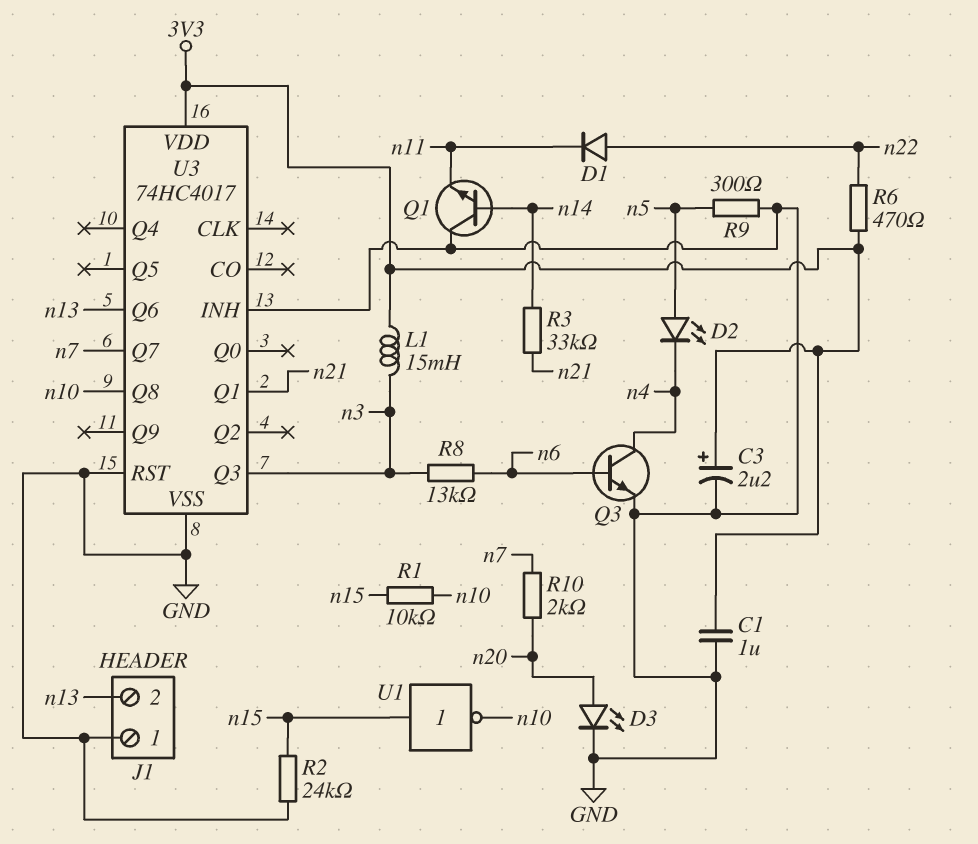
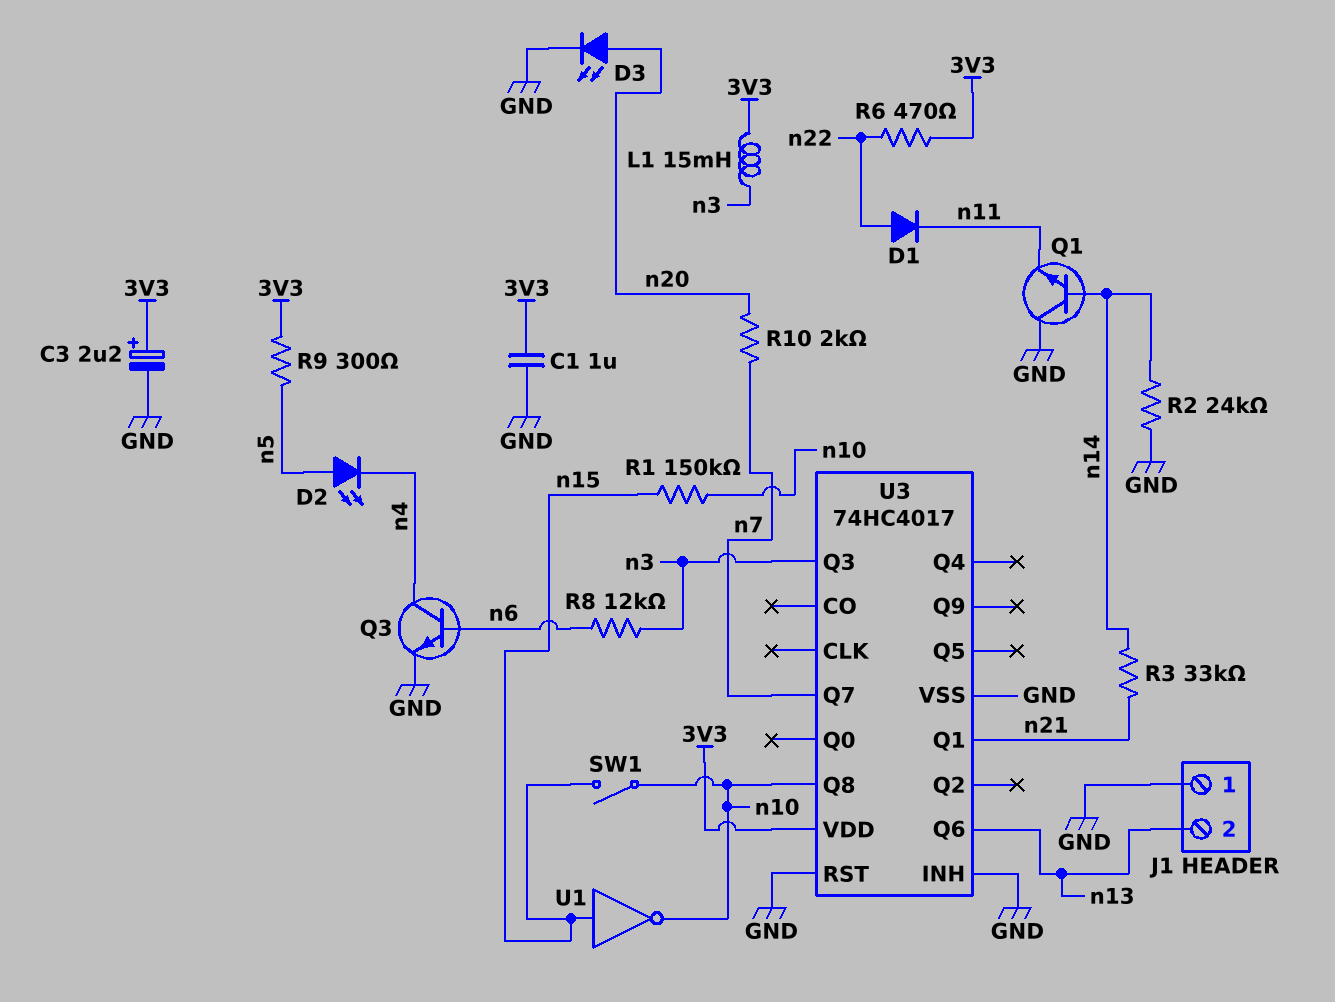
R1: 10k (n10, n15) -> 150k (n10, n15)
R2: 24k (GND, n15) -> 24k (GND, n14)
R8: 13k (n3, n6) -> 12k (n3, n6)
R9: 300 (GND, n5) -> 300 (3V3, n5)
SW1: none -> switch (n10, n15)

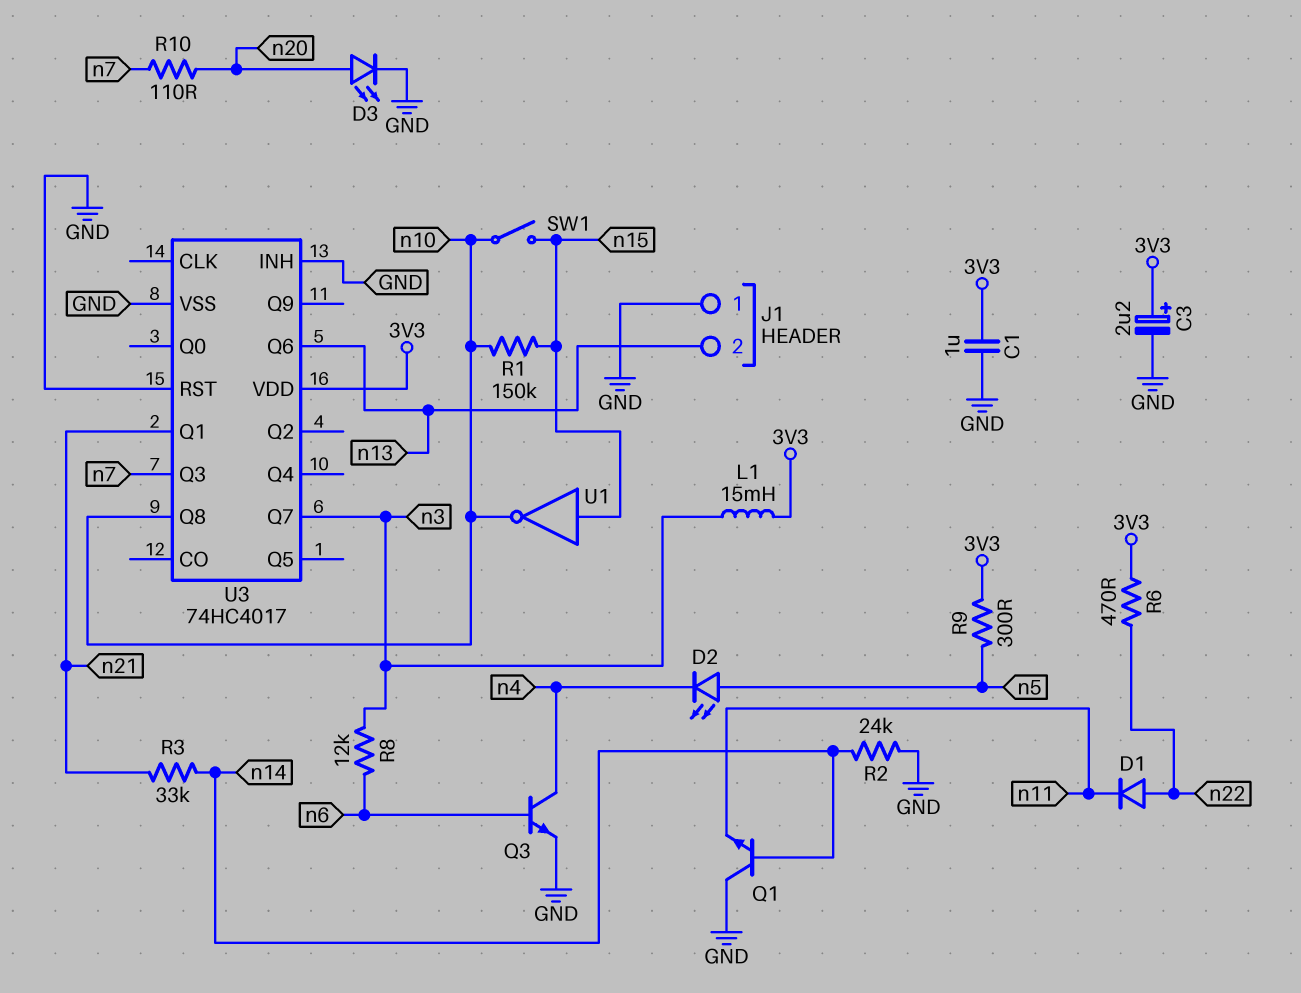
R10: 2k (n7, n20) -> 110 (n7, n20)
U3 pin Q3: n3 -> n7
U3 pin Q7: n7 -> n3

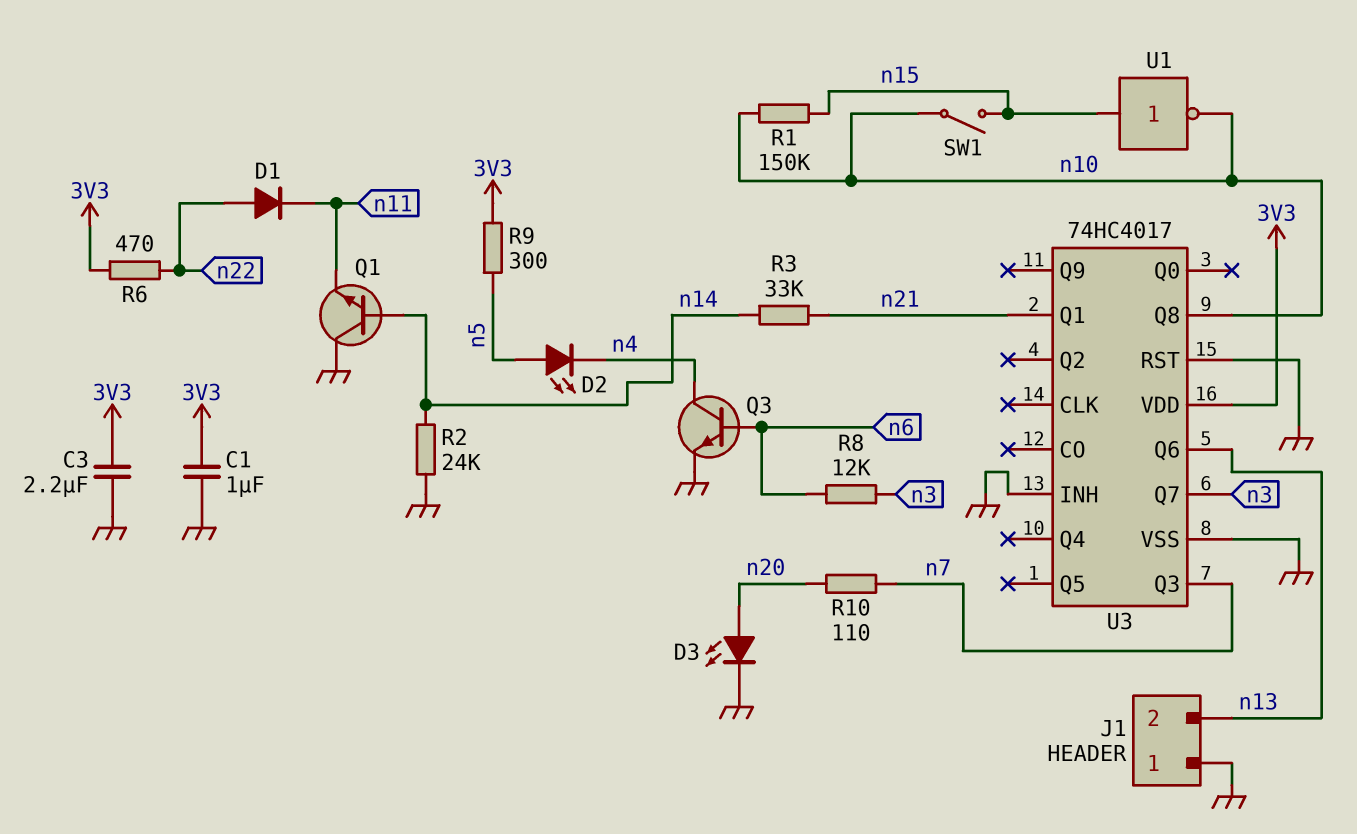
C3: 2.2uF (plus 3V3, minus GND) -> 2.2uF (3V3, GND)
L1: 15mH (3V3, n3) -> none

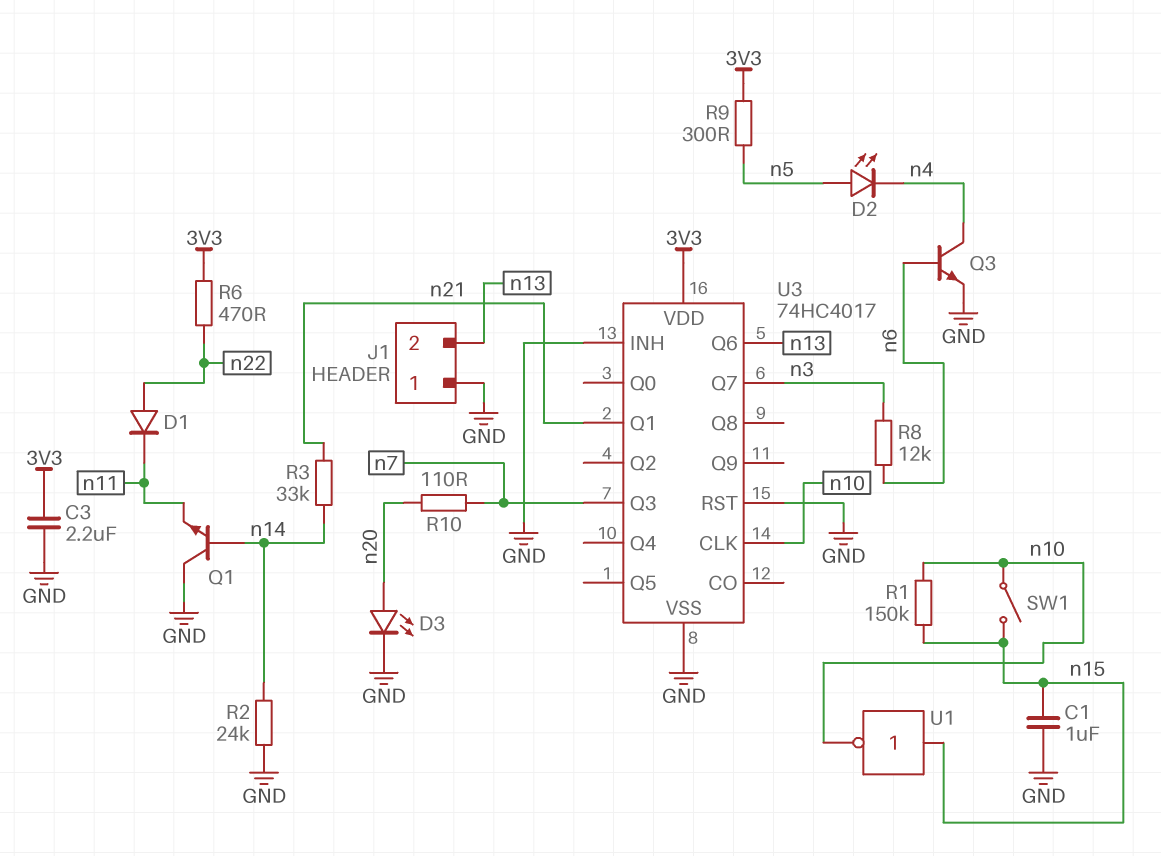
C1: 1uF (3V3, GND) -> 1uF (GND, n15)
U3 pin CLK: none -> n10
U3 pin Q8: n10 -> none

